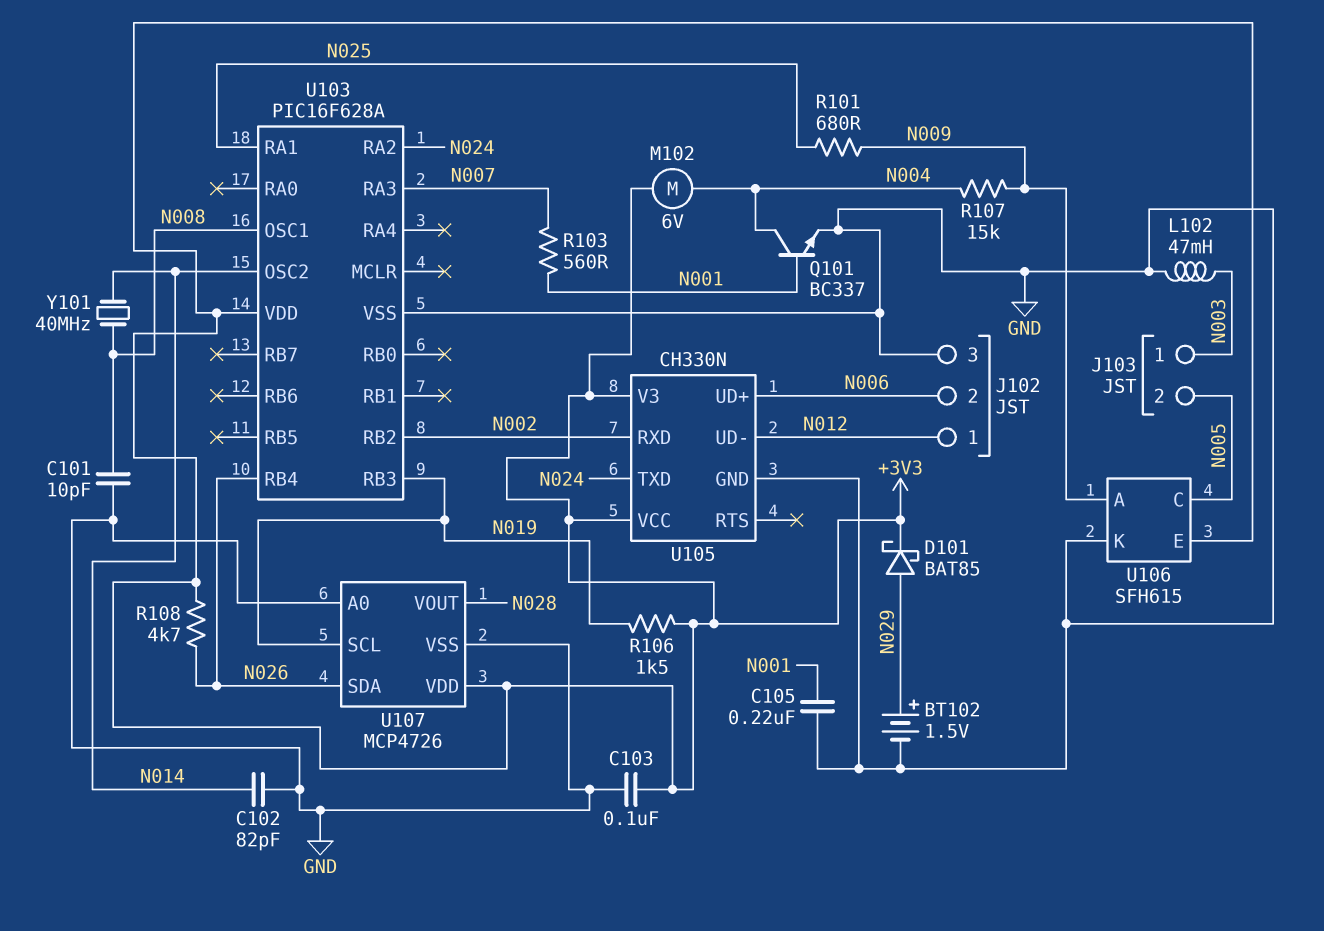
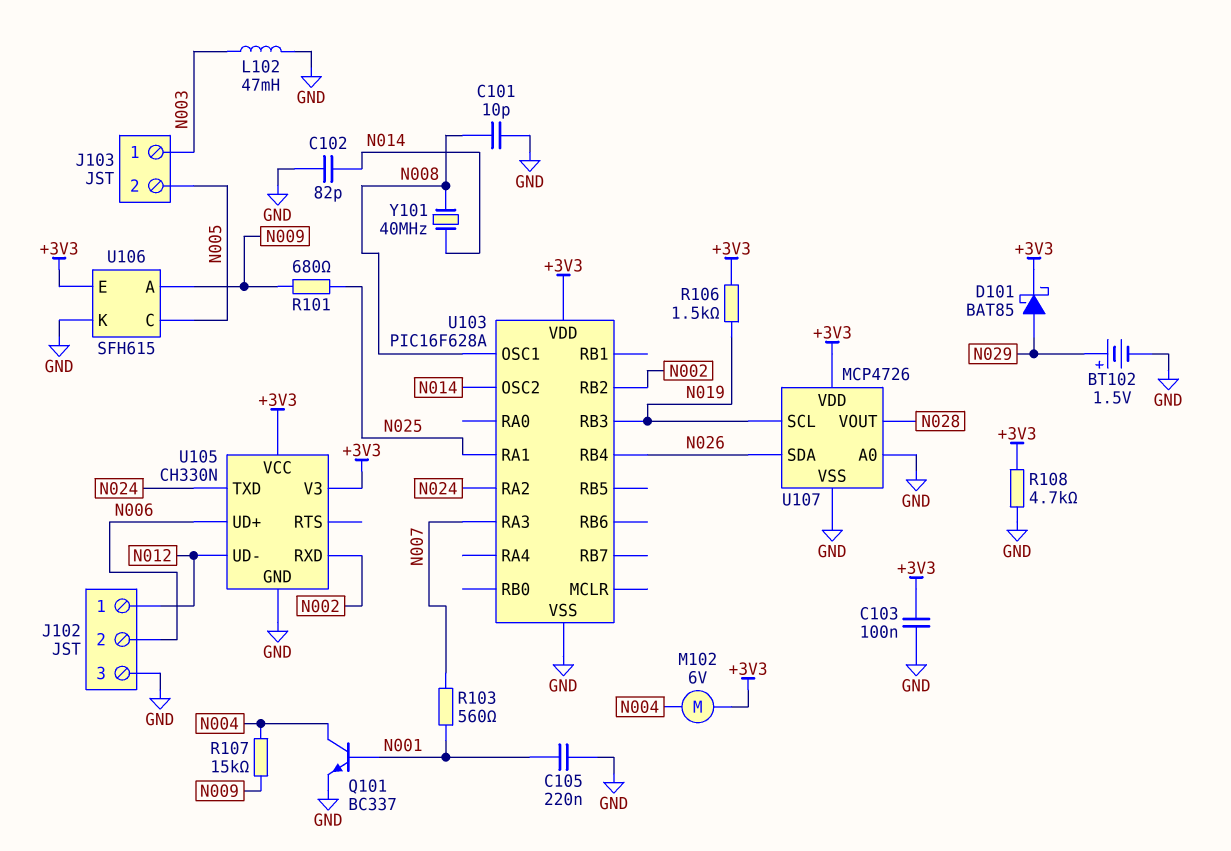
R108: 4.7k (+3V3, N026) -> 4.7k (+3V3, GND)

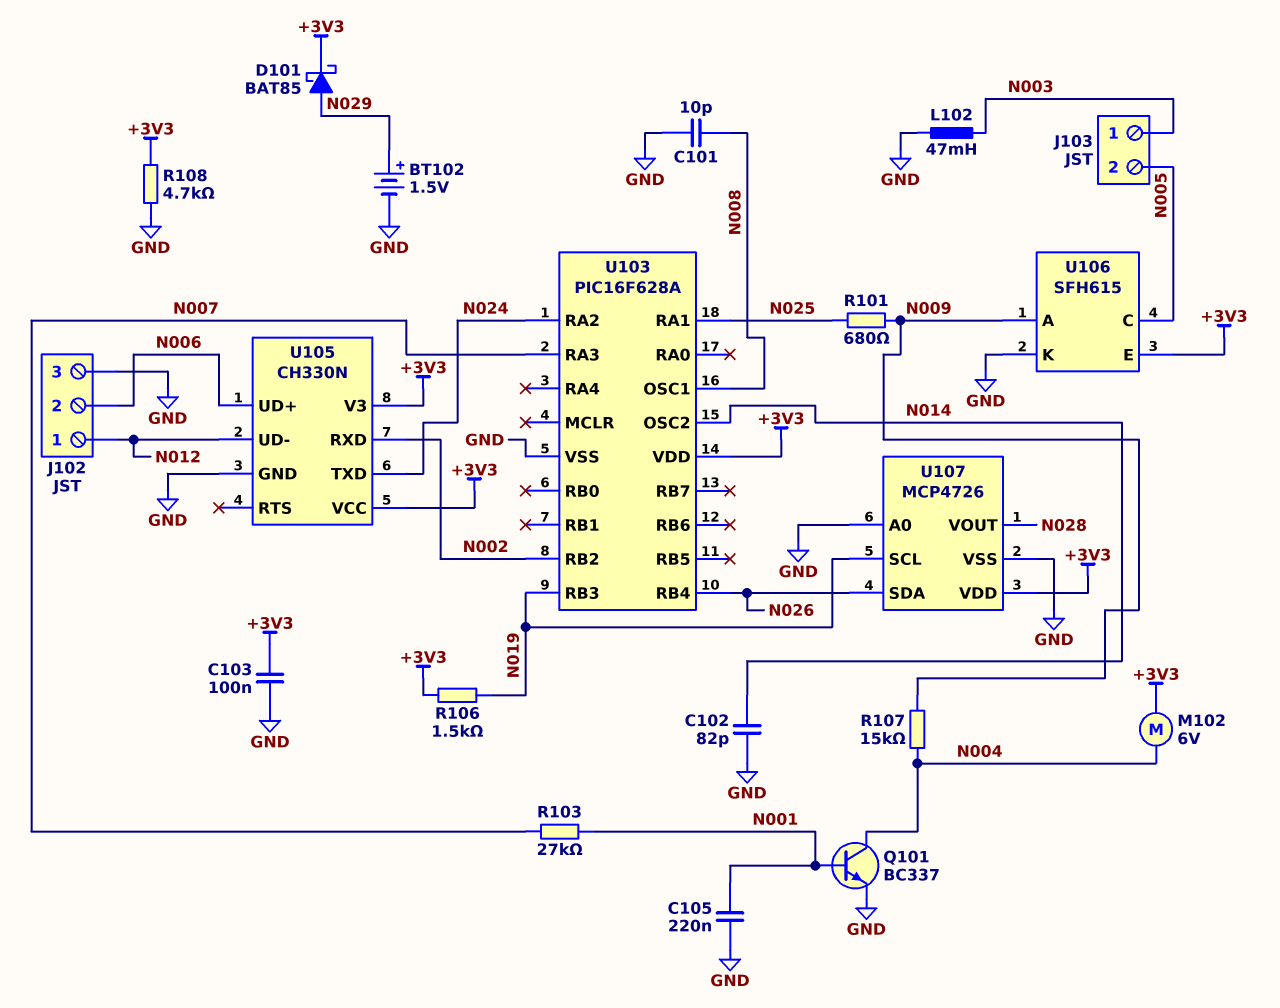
R103: 560 (N001, N007) -> 27k (N001, N007)
Y101: 40MHz (N008, N014) -> none

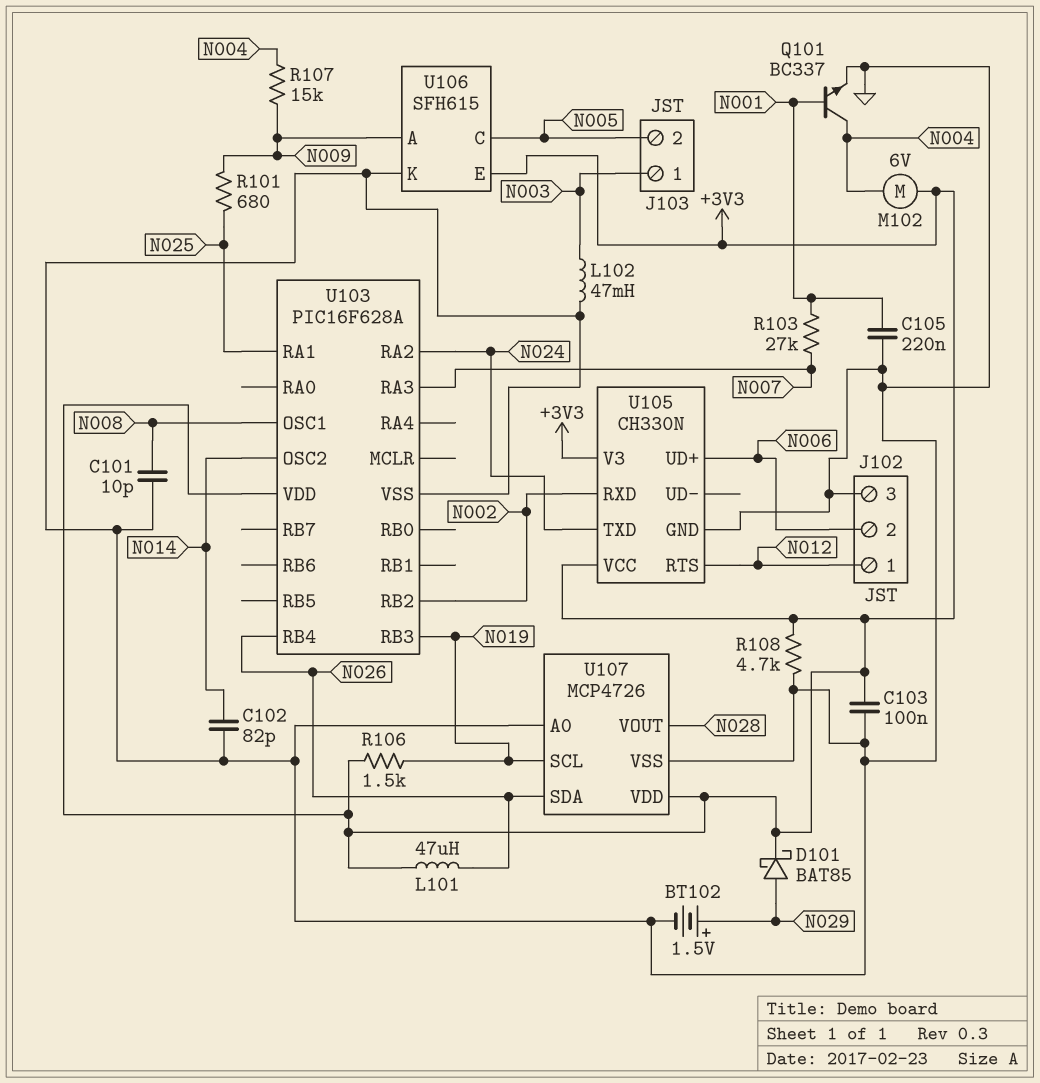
L101: none -> 47uH (+3V3, N026)
U105 pin RTS: none -> N012
U105 pin UD-: N012 -> none

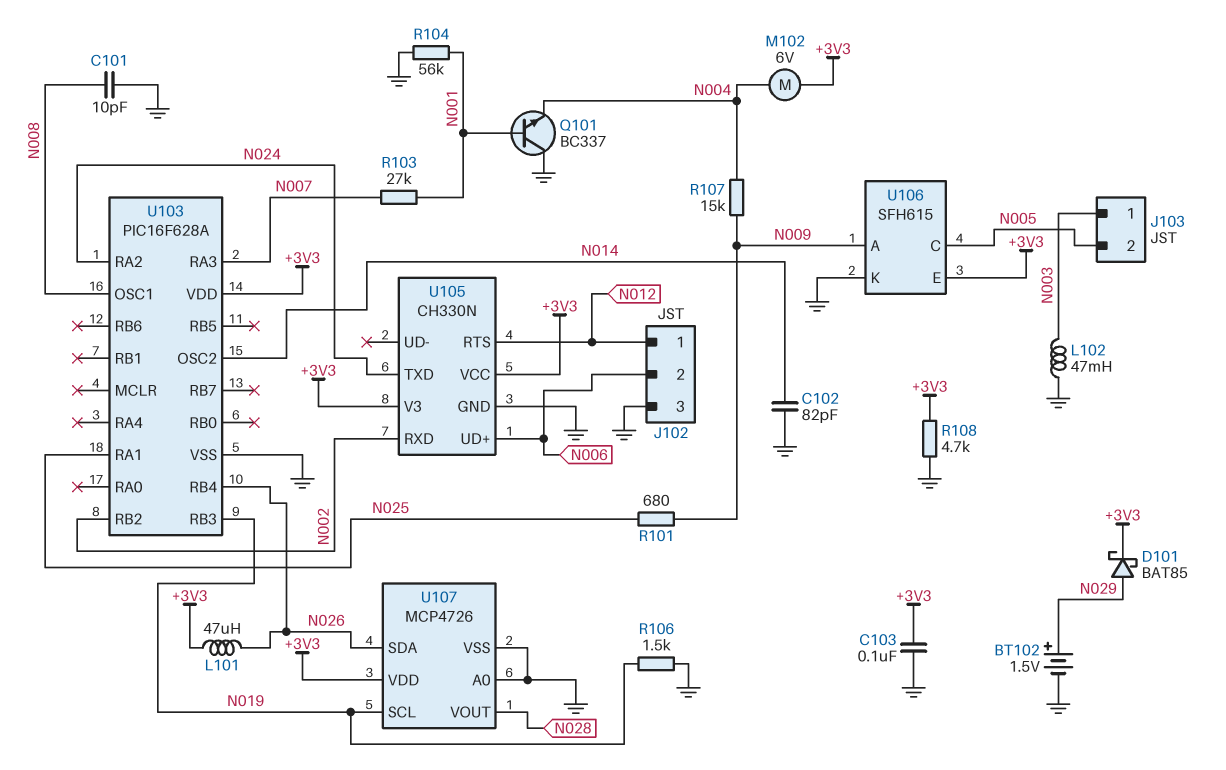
C105: 220nF (GND, N001) -> none
Q101: NPN BC337 (B N001, C N004, E GND) -> NPN BC337 (B N001, C GND, E N004)
R104: none -> 56k (GND, N001)
R106: 1.5k (+3V3, N019) -> 1.5k (GND, N019)

